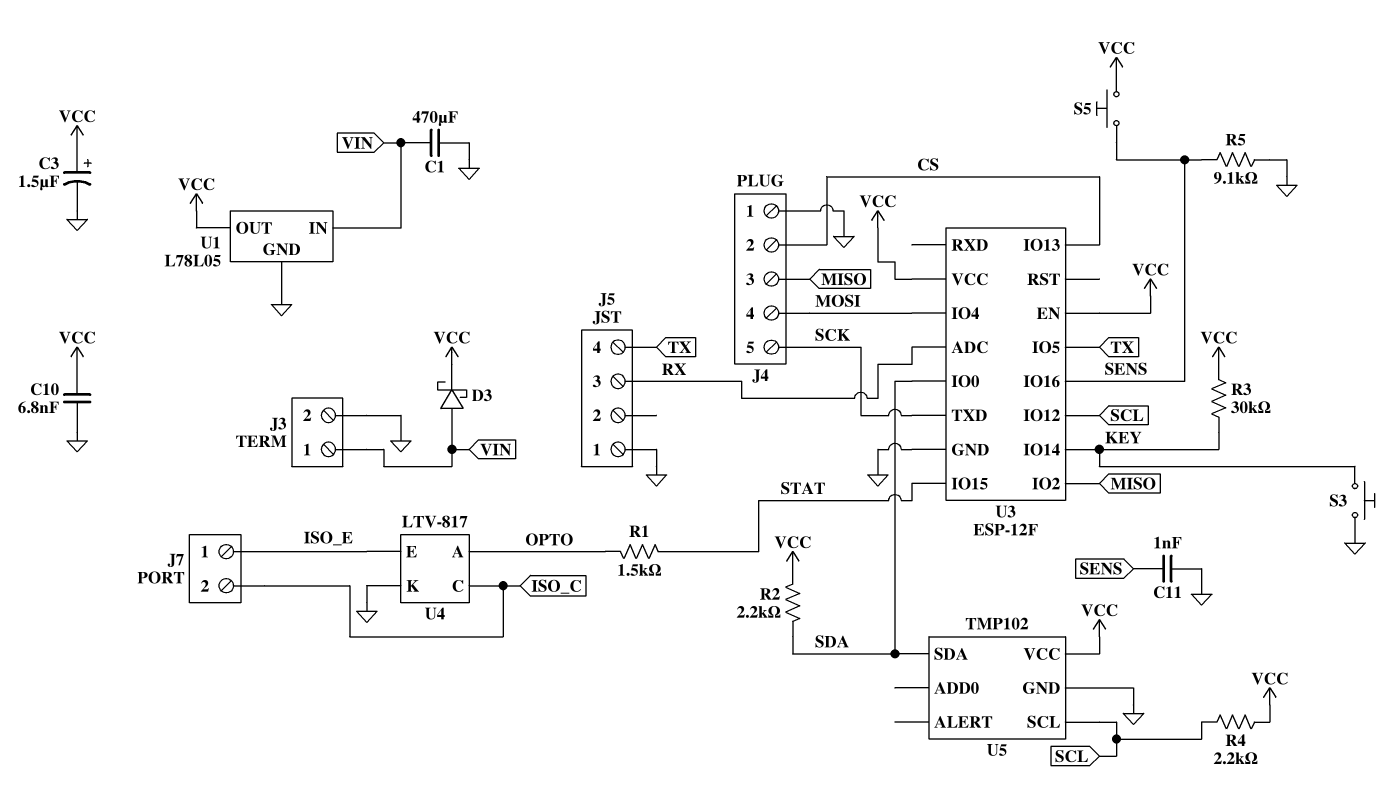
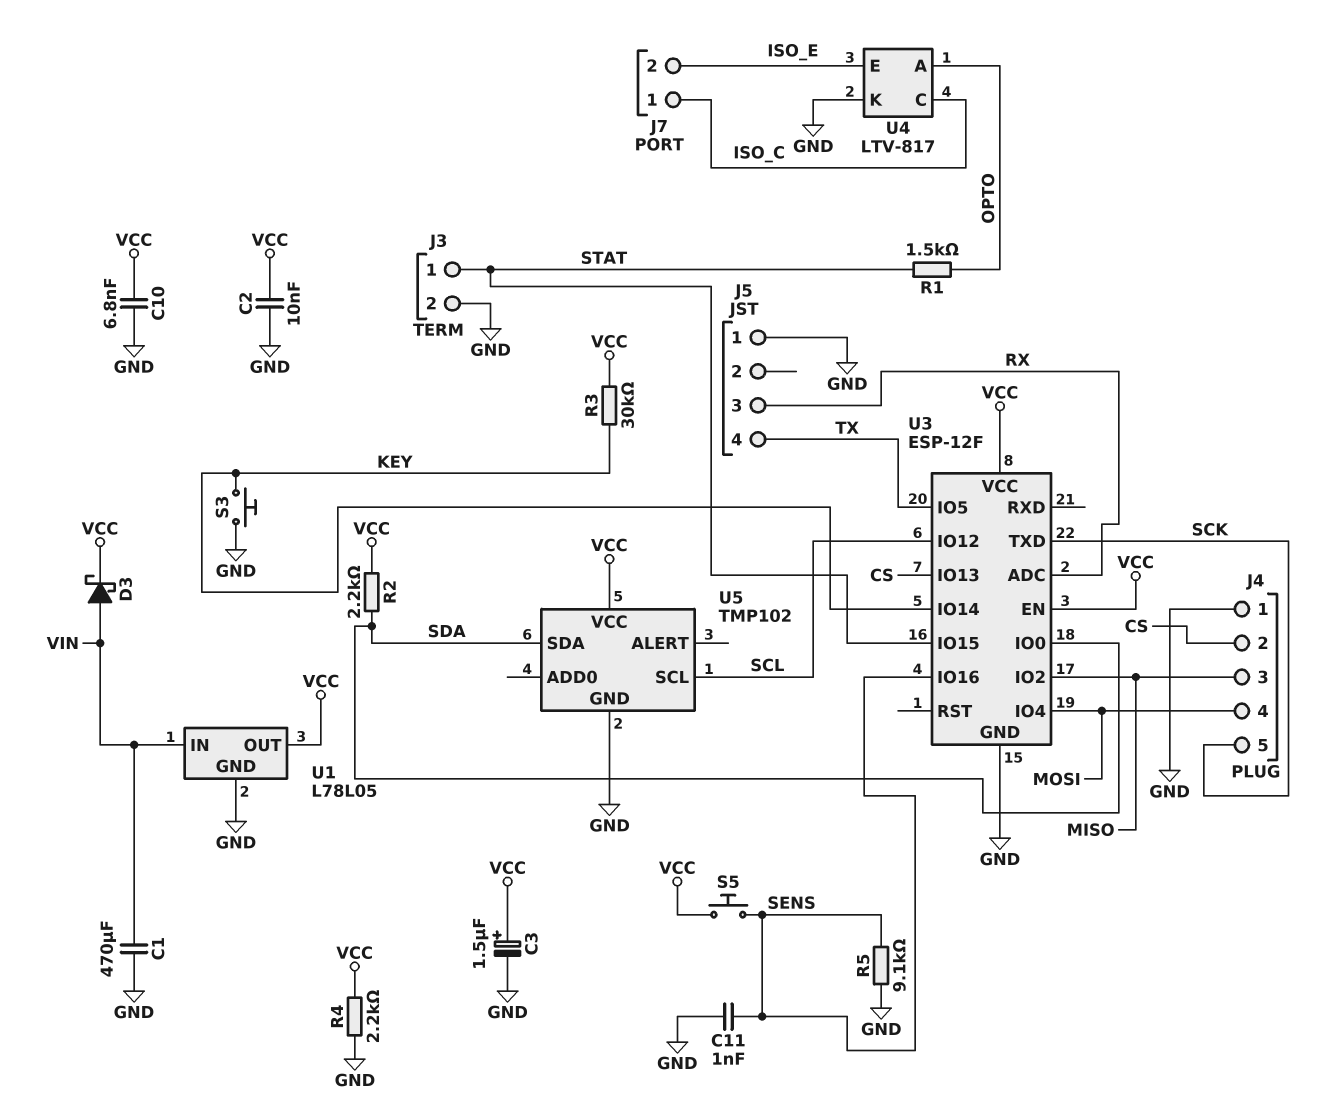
C2: none -> 10nF (GND, VCC)
J3 pin 1: VIN -> STAT
J7 pin 1: ISO_E -> ISO_C
J7 pin 2: ISO_C -> ISO_E
R4: 2.2k (SCL, VCC) -> 2.2k (GND, VCC)

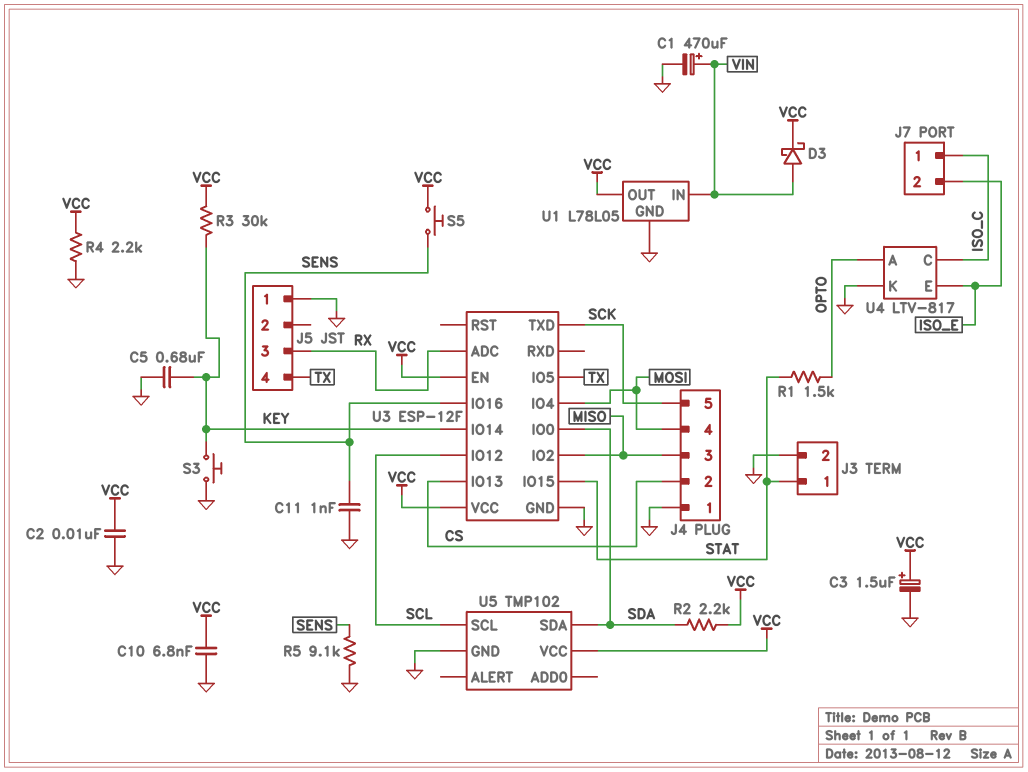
C1: 470uF (GND, VIN) -> 470uF (plus VIN, minus GND)
C5: none -> 680nF (GND, KEY)

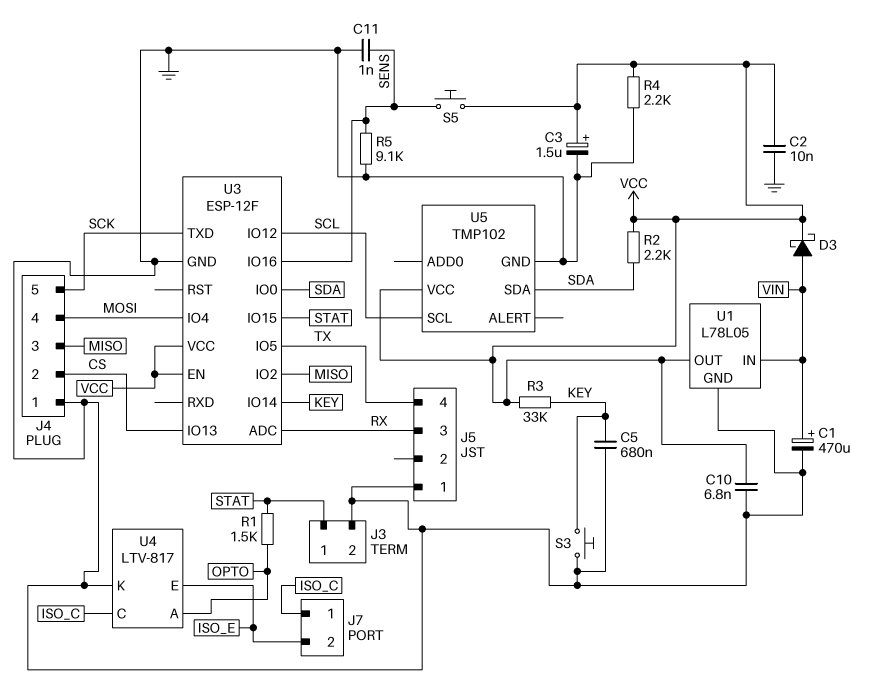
R3: 30k (KEY, VCC) -> 33k (KEY, VCC)

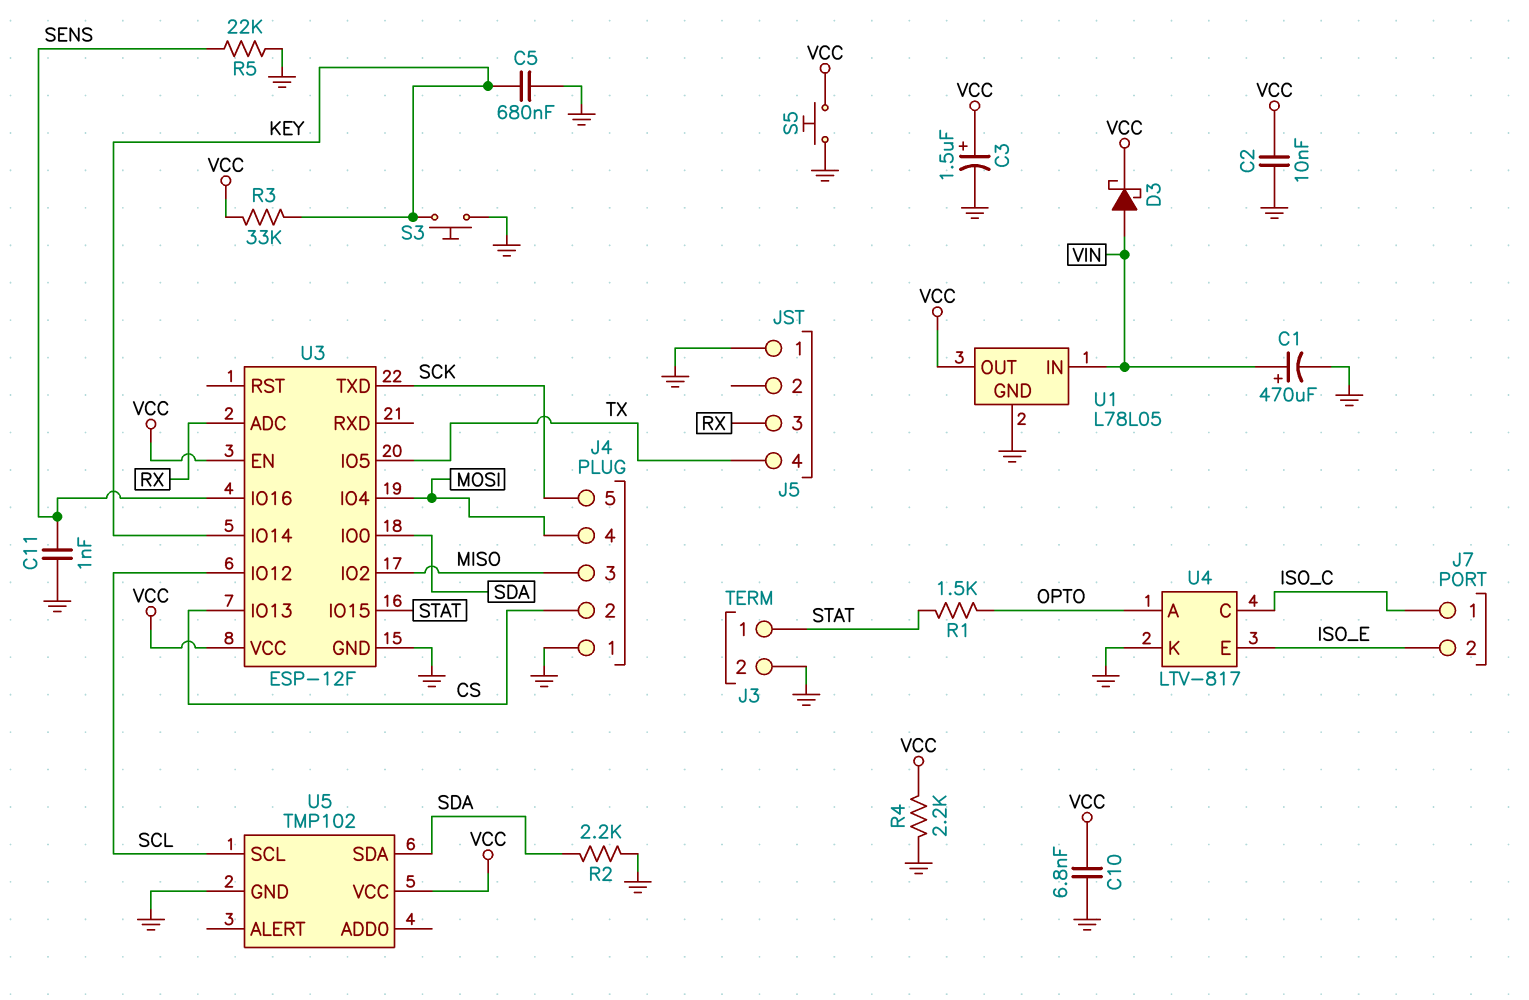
R2: 2.2k (SDA, VCC) -> 2.2k (GND, SDA)
R5: 9.1k (GND, SENS) -> 22k (GND, SENS)
S5: button (SENS, VCC) -> button (GND, VCC)

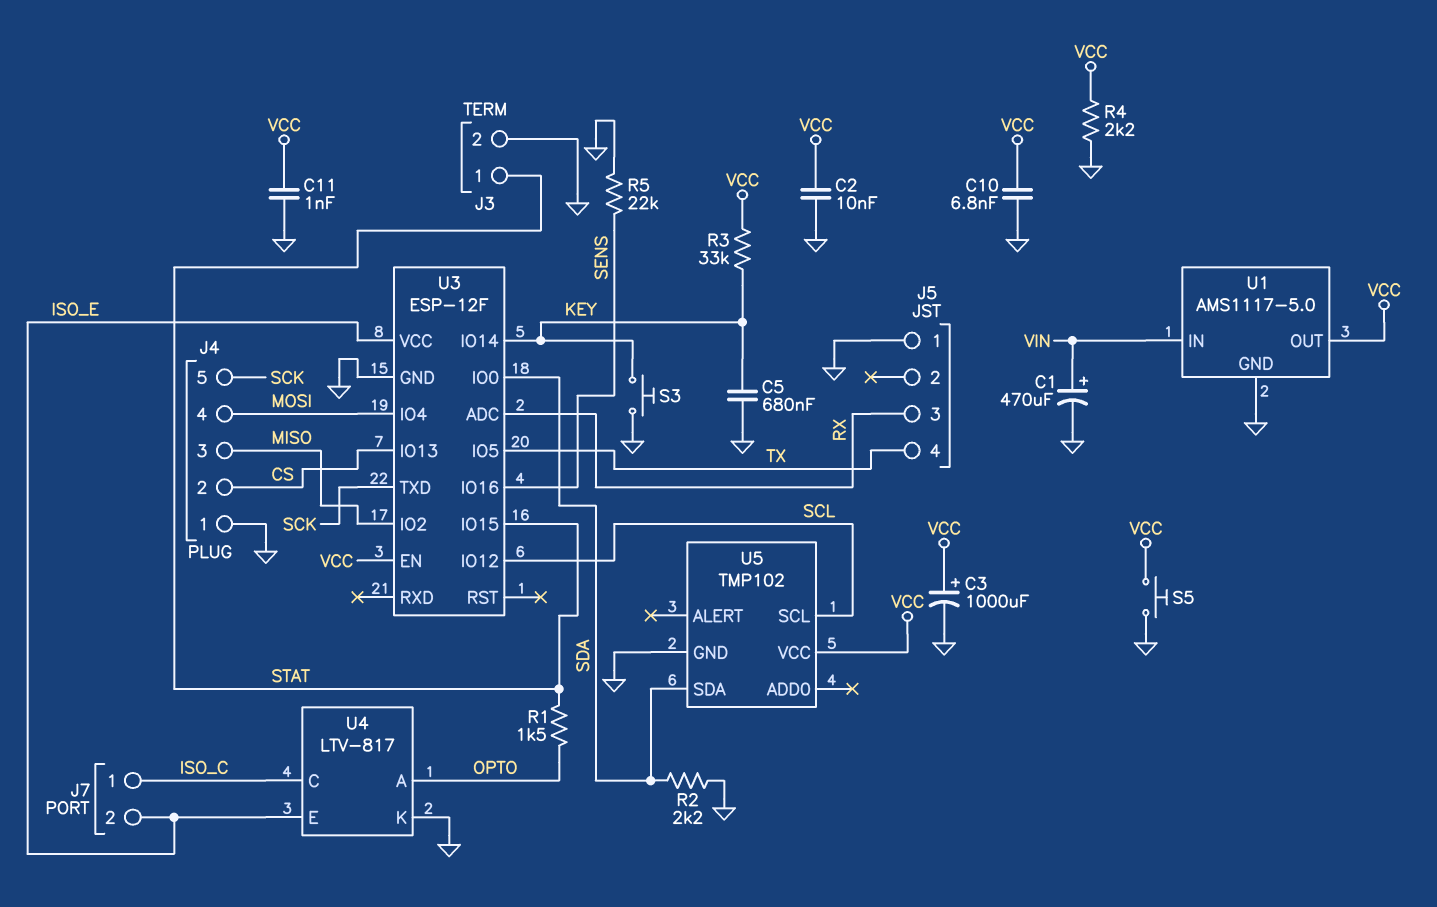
C3: 1.5uF (plus VCC, minus GND) -> 1000uF (plus VCC, minus GND)
C11: 1nF (GND, SENS) -> 1nF (GND, VCC)
D3: schottky (A VIN, K VCC) -> none
U1: L78L05 -> AMS1117-5.0
U3 pin VCC: VCC -> ISO_E

